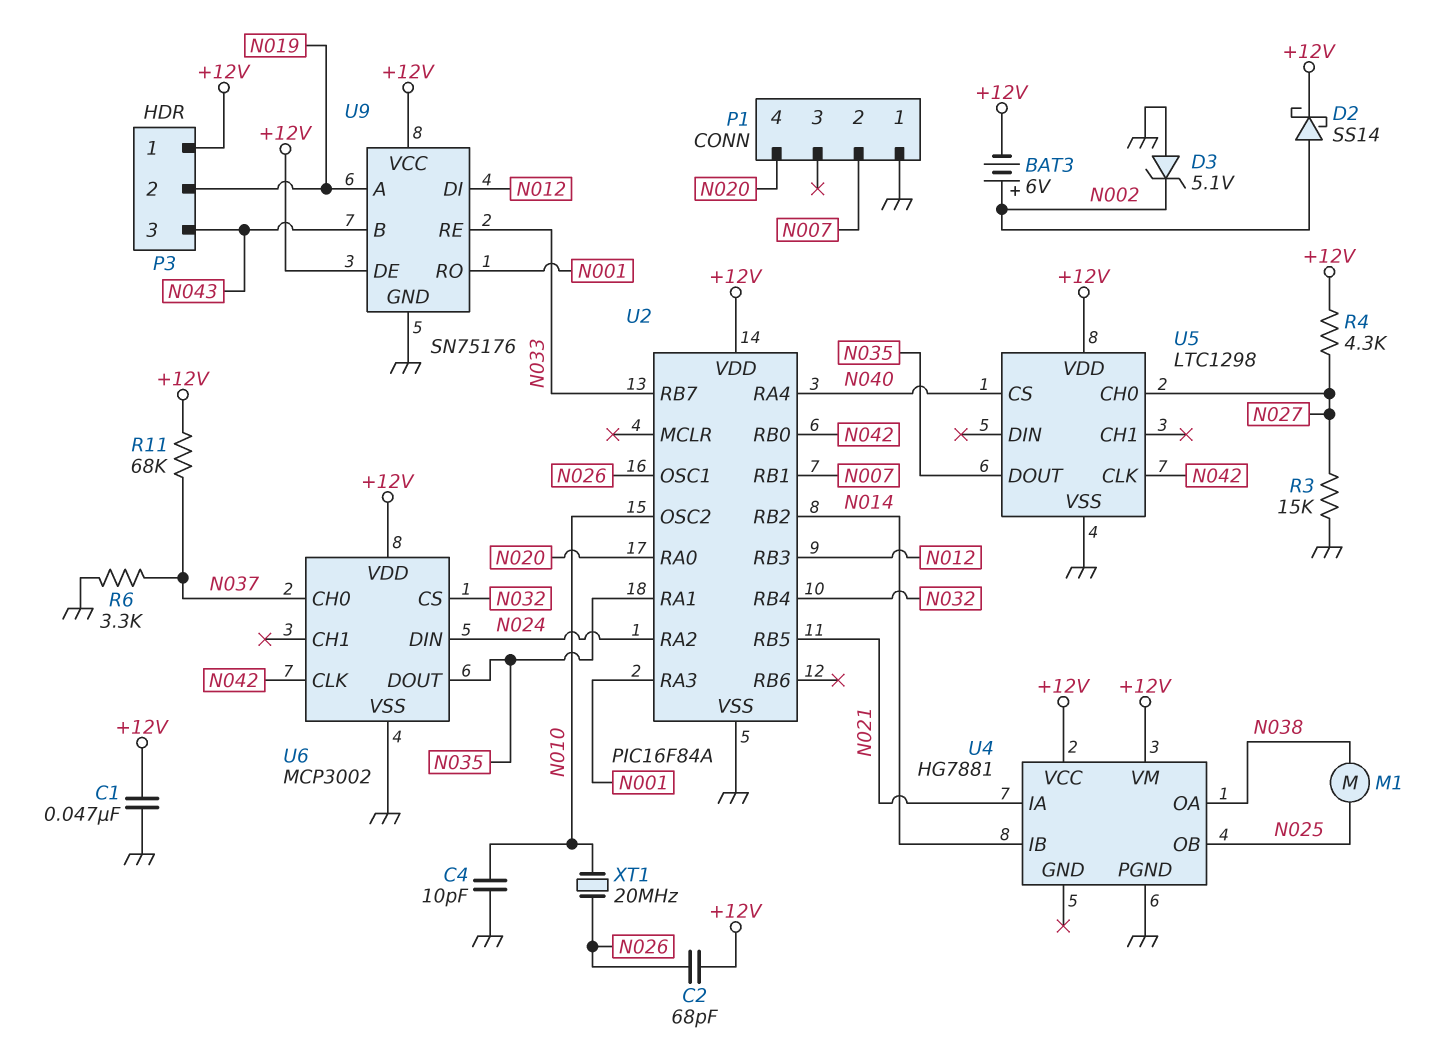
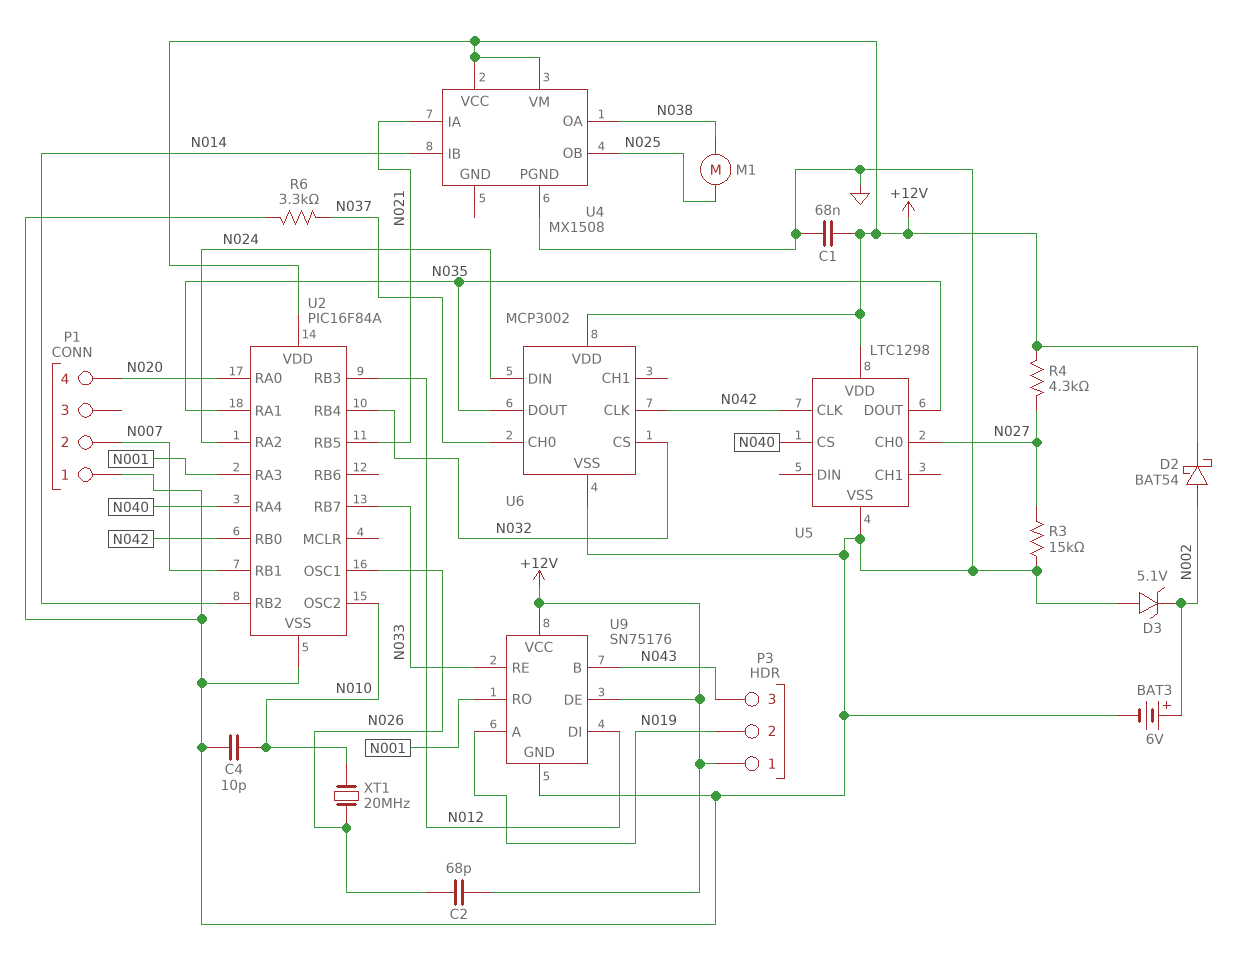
BAT3: 6V (plus N002, minus +12V) -> 6V (plus N002, minus GND)
C1: 47nF (+12V, GND) -> 68nF (+12V, GND)
D2: schottky SS14 (A N002, K +12V) -> schottky BAT54 (A N002, K +12V)
R11: 68k (+12V, N037) -> none
U4: HG7881 -> MX1508

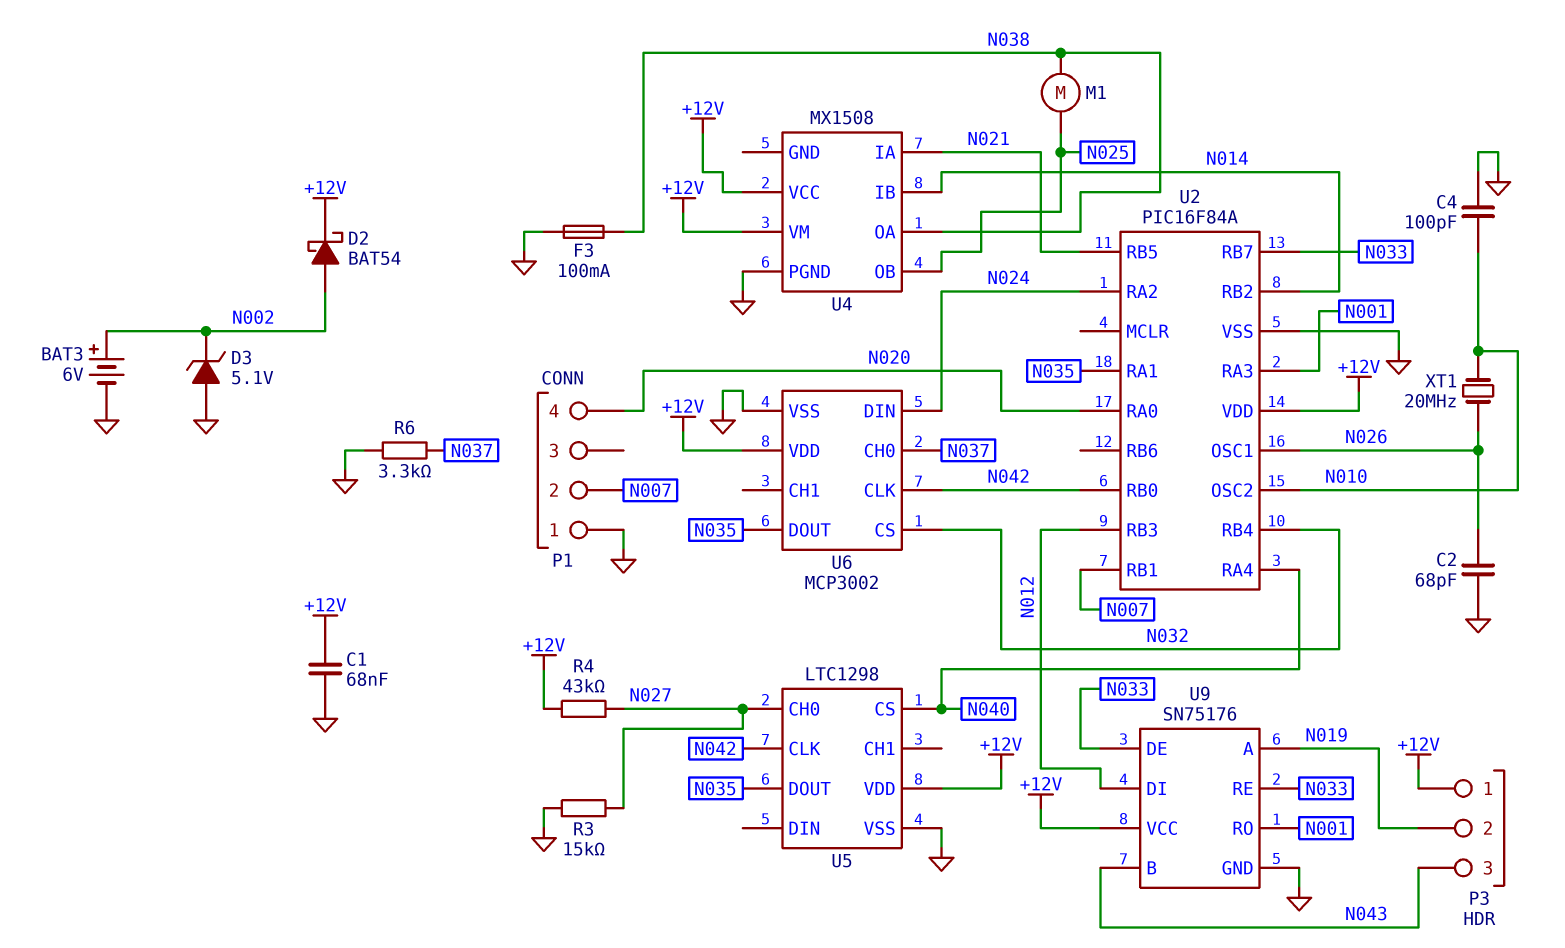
C2: 68pF (+12V, N026) -> 68pF (GND, N026)
C4: 10pF (GND, N010) -> 100pF (GND, N010)
F3: none -> 100mA (GND, N038)
R4: 4.3k (+12V, N027) -> 43k (+12V, N027)
U9 pin DE: +12V -> N033

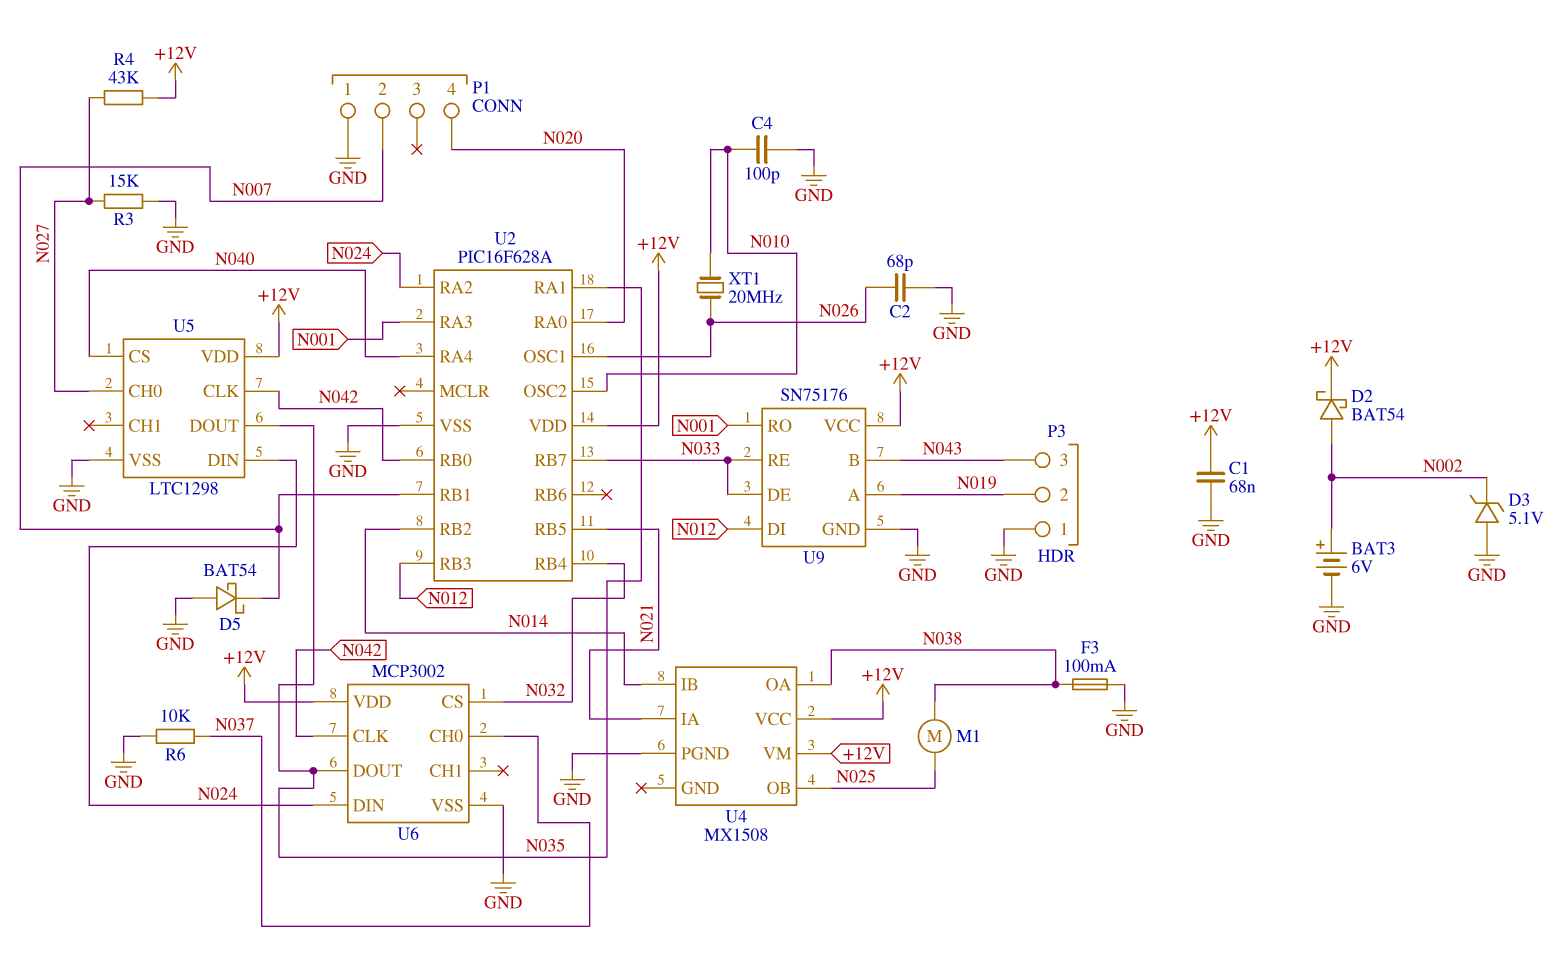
D5: none -> schottky BAT54 (A GND, K N007)
P3 pin 1: +12V -> GND
R6: 3.3k (GND, N037) -> 10k (GND, N037)
U2: PIC16F84A -> PIC16F628A
U5 pin DIN: none -> N024

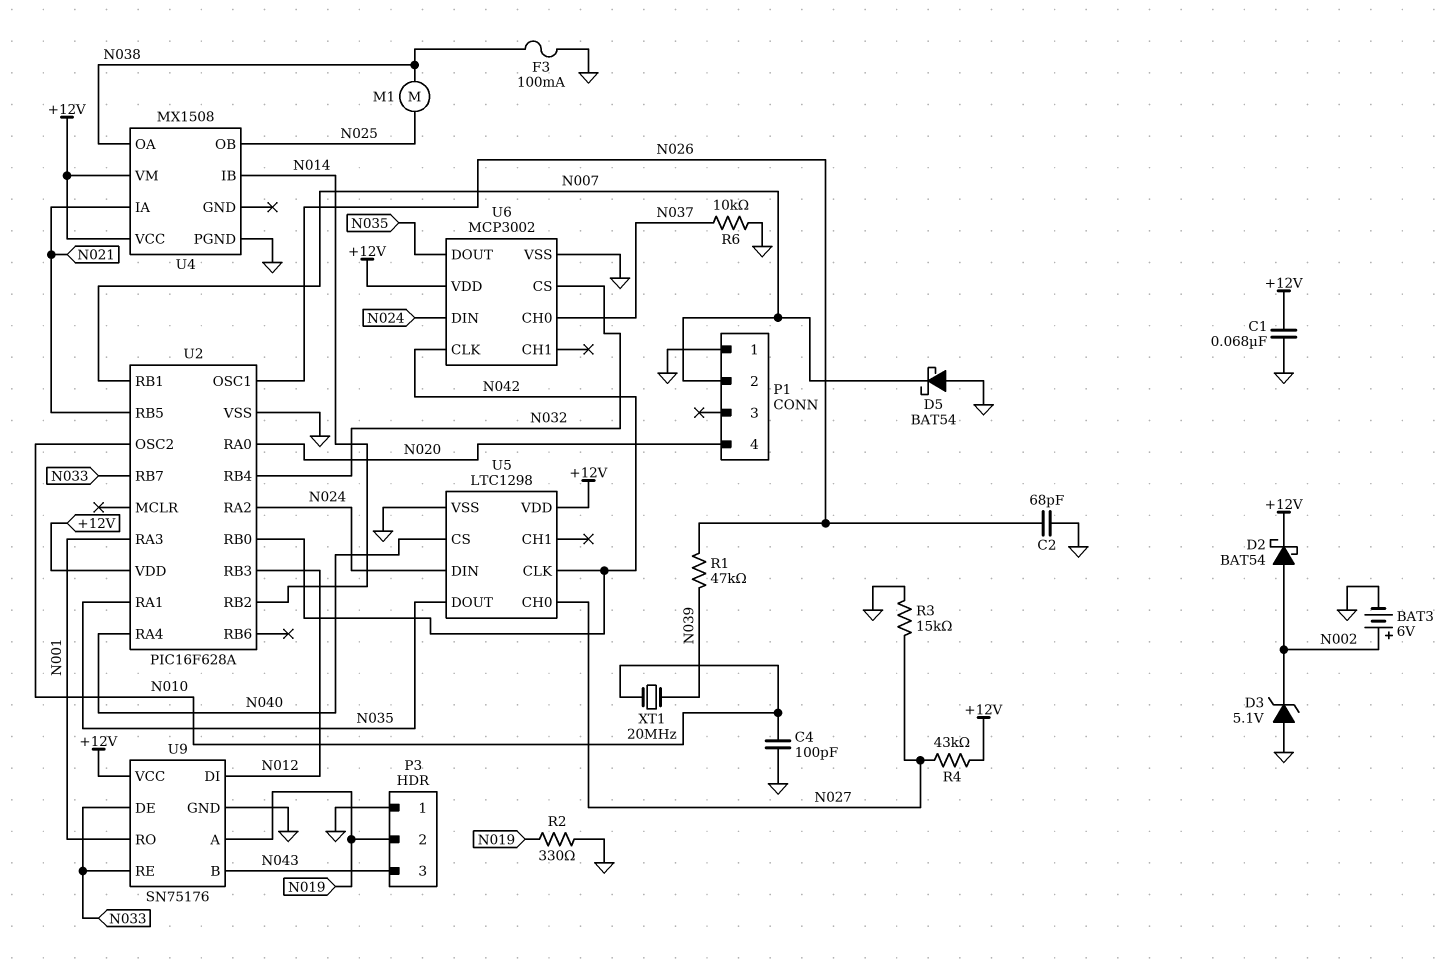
R1: none -> 47k (N026, N039)
R2: none -> 330 (GND, N019)
XT1: 20MHz (N010, N026) -> 20MHz (N010, N039)

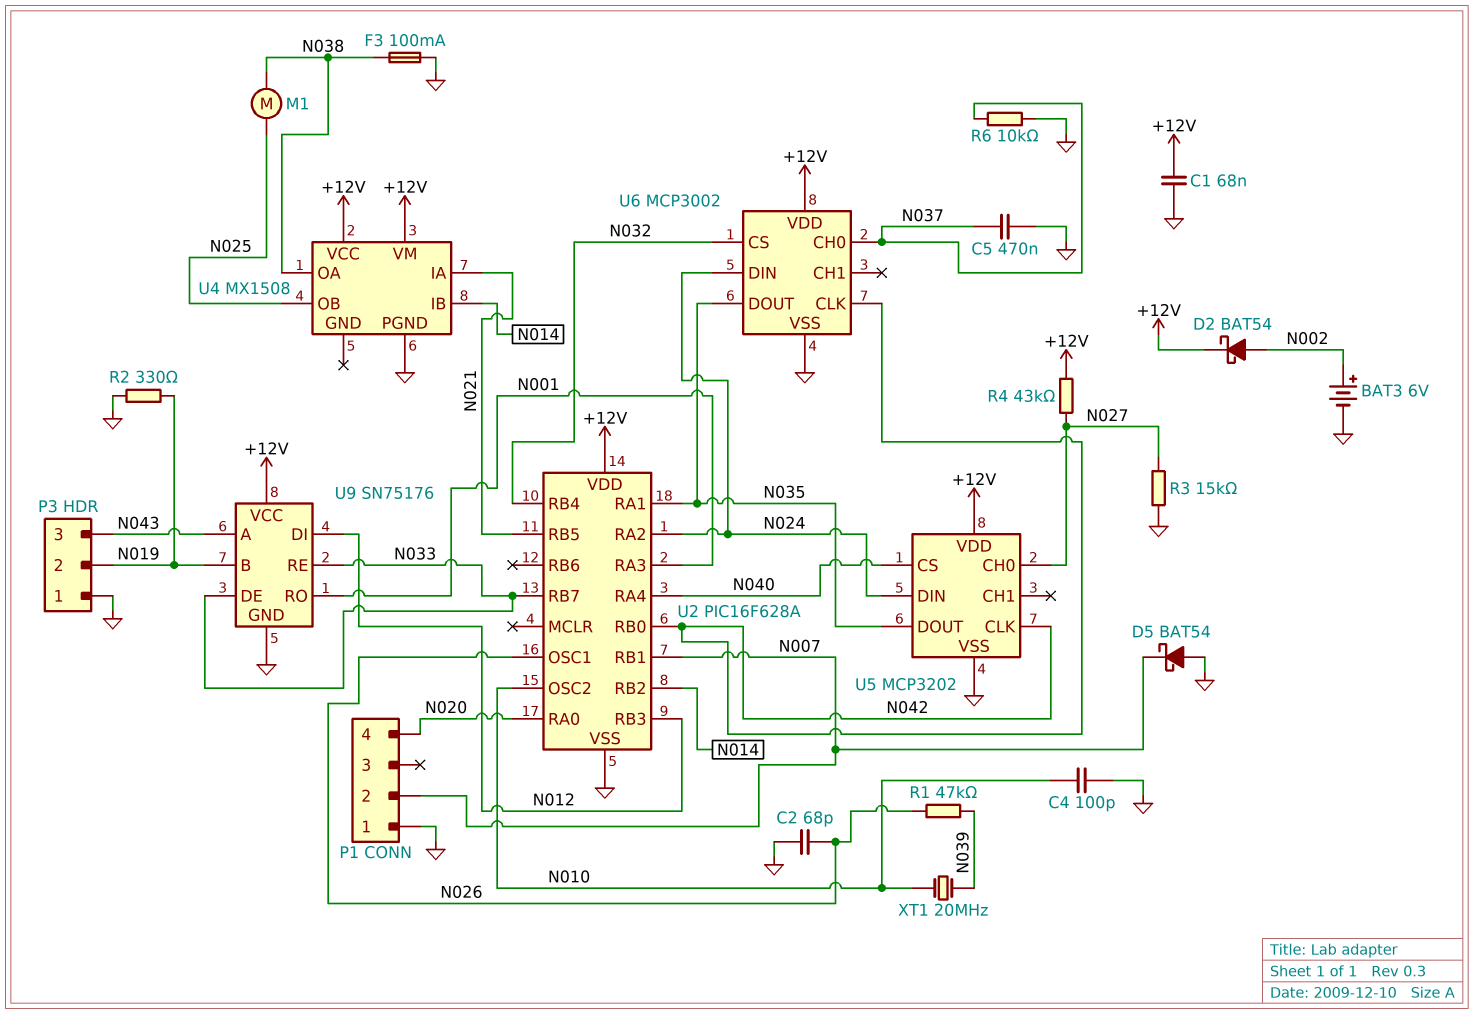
C5: none -> 470nF (GND, N037)
D3: zener 5.1V (A GND, K N002) -> none
U5: LTC1298 -> MCP3202
U9 pin A: N019 -> N043
U9 pin B: N043 -> N019

